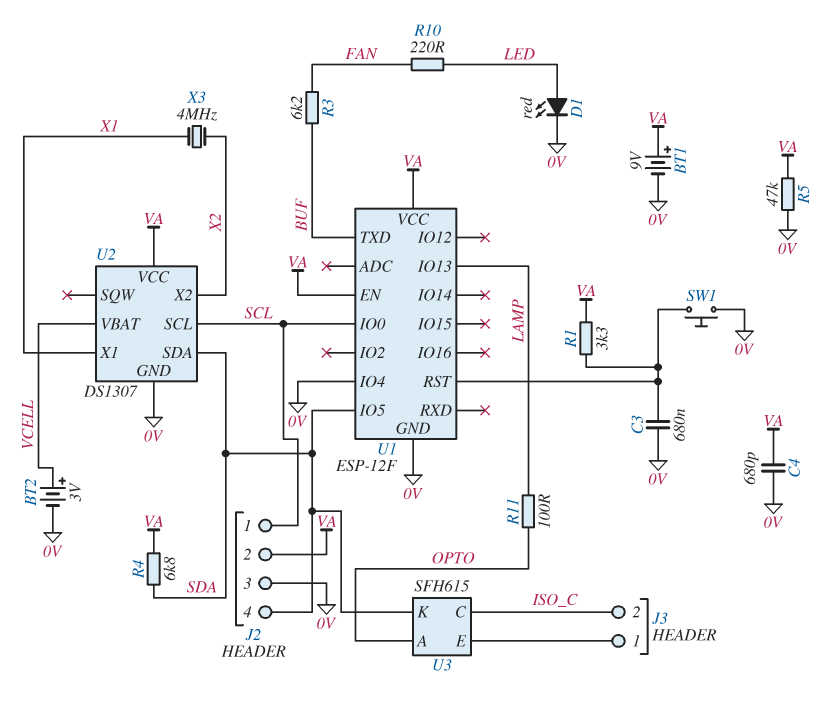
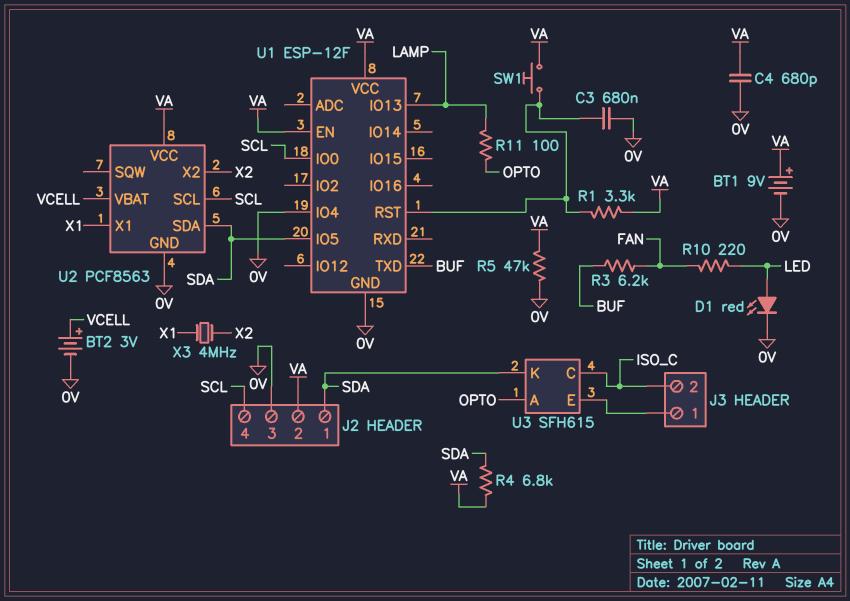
J2 pin 1: SCL -> SDA
J2 pin 4: SDA -> SCL
SW1: button (0V, U1/RST) -> button (U1/RST, VA)
U2: DS1307 -> PCF8563

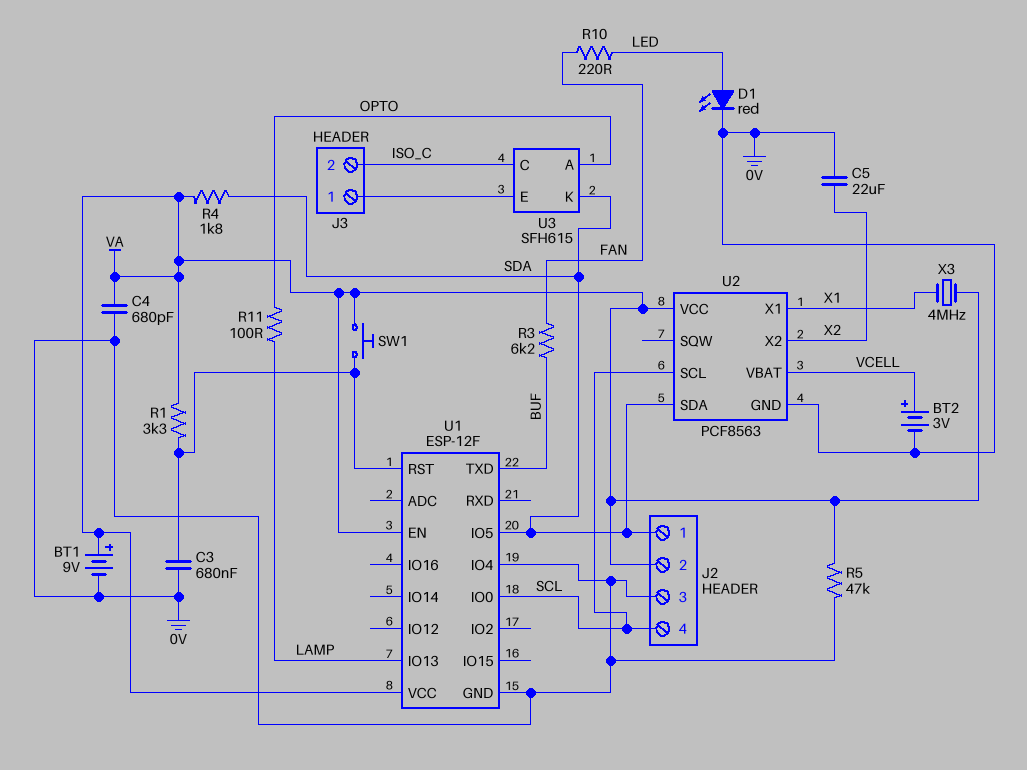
C5: none -> 22uF (0V, X2)
R4: 6.8k (SDA, VA) -> 1.8k (SDA, VA)
X3: 4MHz (X1, X2) -> 4MHz (VA, X1)

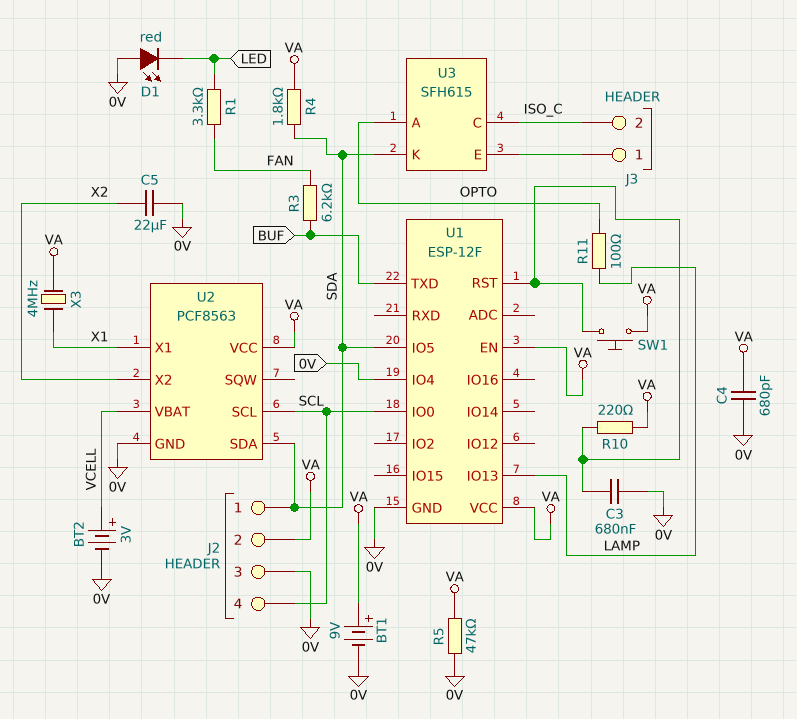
D1: LED red (A LED, K 0V) -> LED red (A 0V, K LED)
R1: 3.3k (U1/RST, VA) -> 3.3k (FAN, LED)
R10: 220 (FAN, LED) -> 220 (U1/RST, VA)

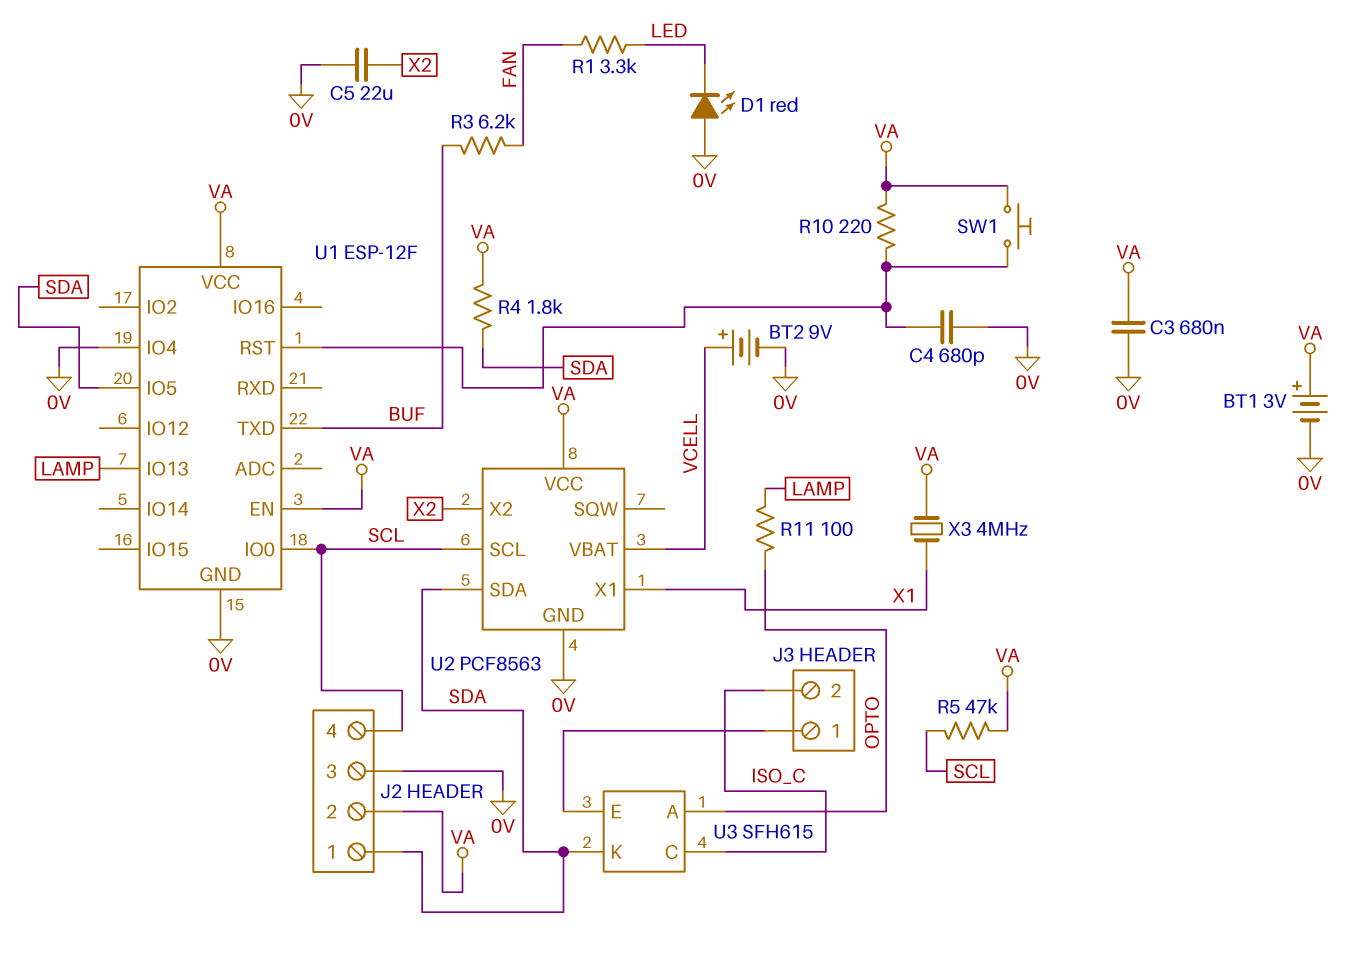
BT1: 9V (plus VA, minus 0V) -> 3V (plus VA, minus 0V)
BT2: 3V (plus VCELL, minus 0V) -> 9V (plus VCELL, minus 0V)
C3: 680nF (0V, U1/RST) -> 680nF (0V, VA)
C4: 680pF (0V, VA) -> 680pF (0V, U1/RST)
R5: 47k (0V, VA) -> 47k (SCL, VA)

